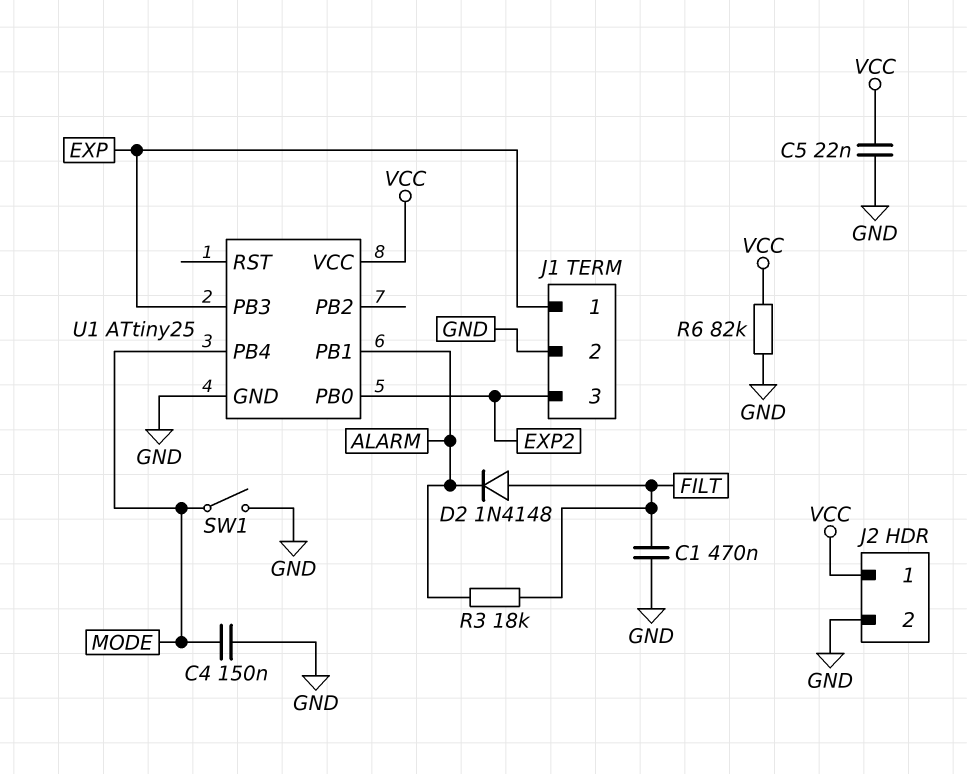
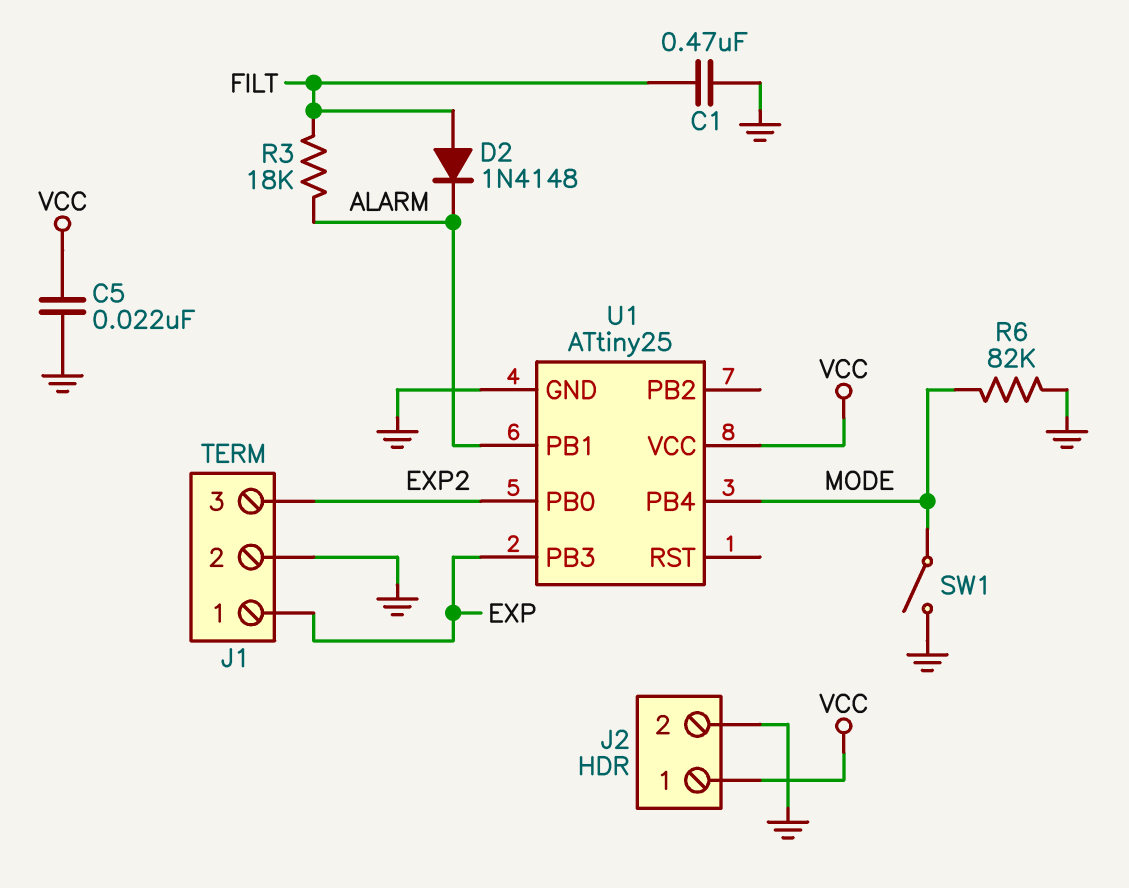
C4: 150nF (GND, MODE) -> none
R6: 82k (GND, VCC) -> 82k (GND, MODE)

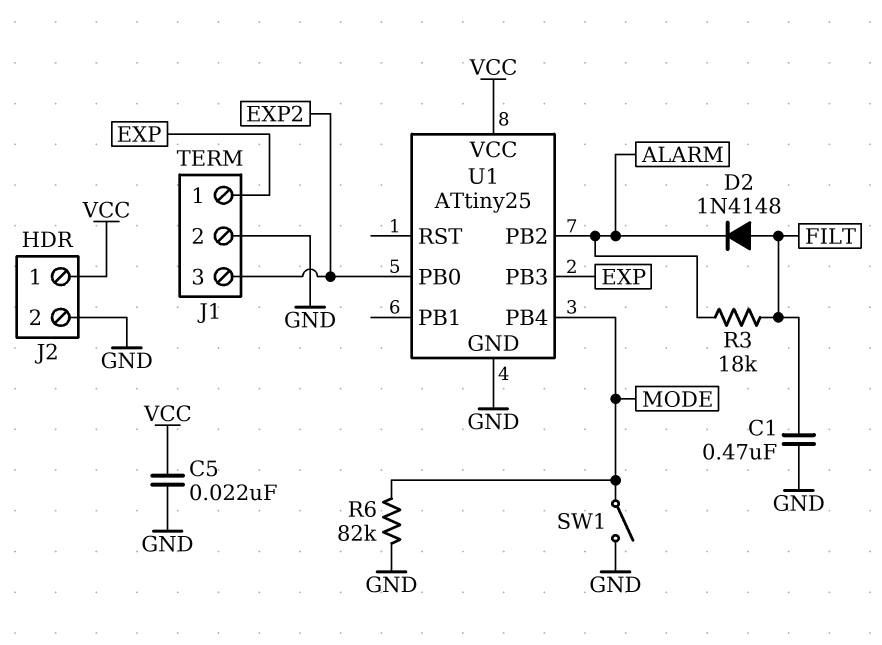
U1 pin PB1: ALARM -> none
U1 pin PB2: none -> ALARM

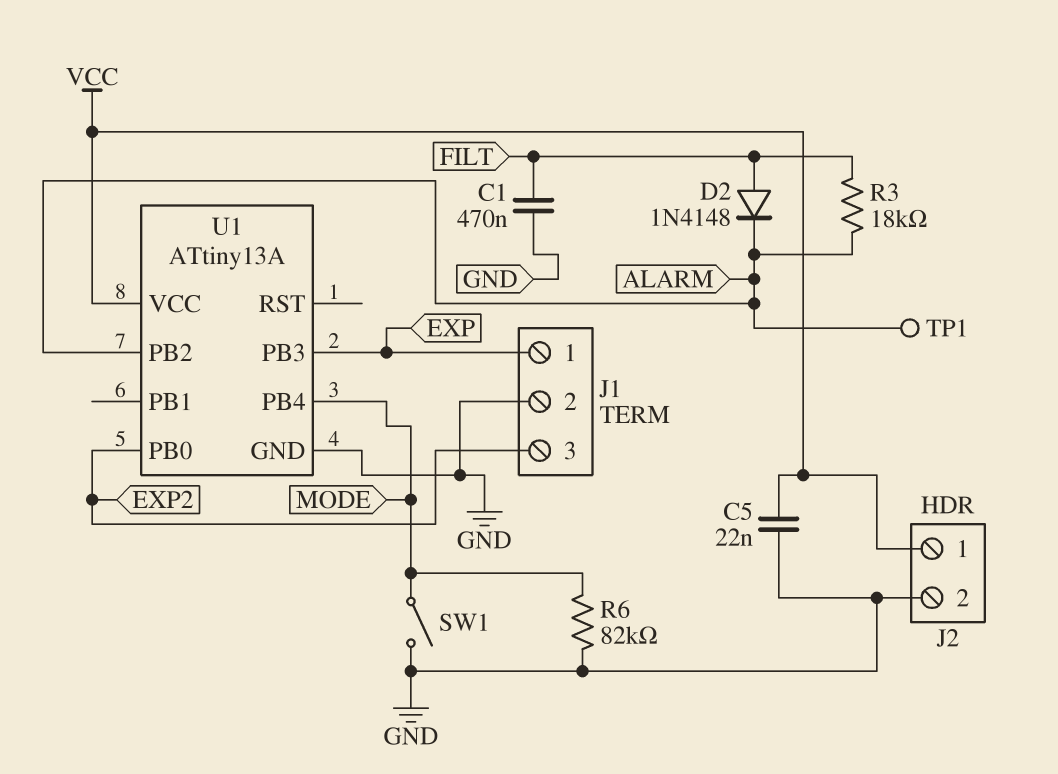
TP1: none -> test point (ALARM)
U1: ATtiny25 -> ATtiny13A

